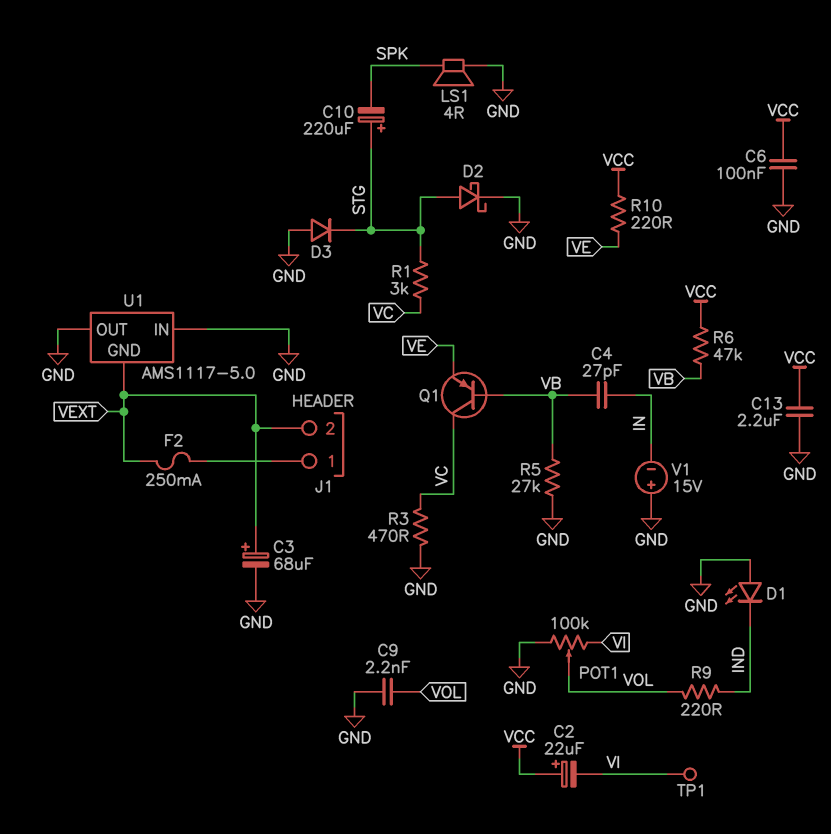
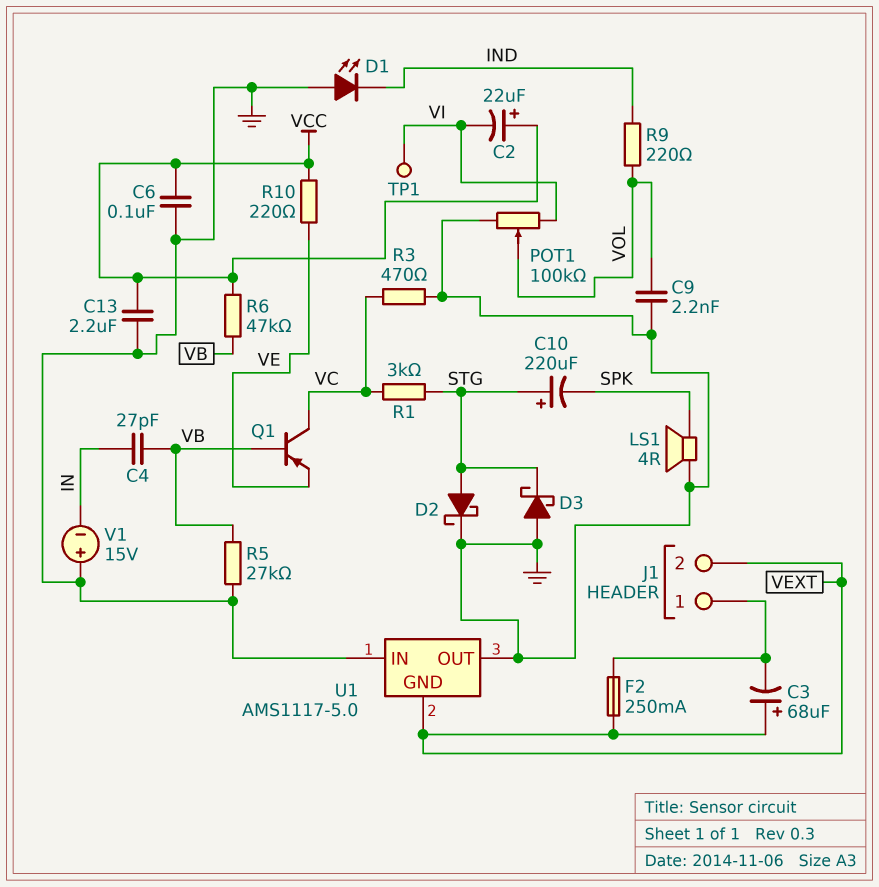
C3: 68uF (plus VEXT, minus GND) -> 68uF (plus VEXT, minus J1/1)
D3: diode (A GND, K STG) -> schottky (A GND, K STG)

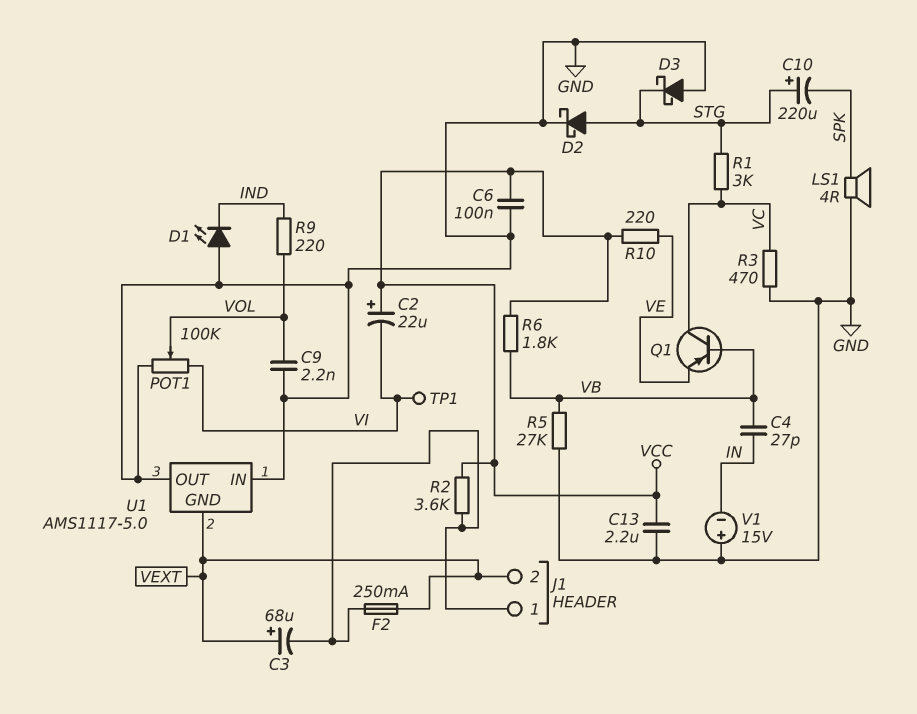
R2: none -> 3.6k (J1/1, VCC)
R6: 47k (VB, VCC) -> 1.8k (VB, VCC)

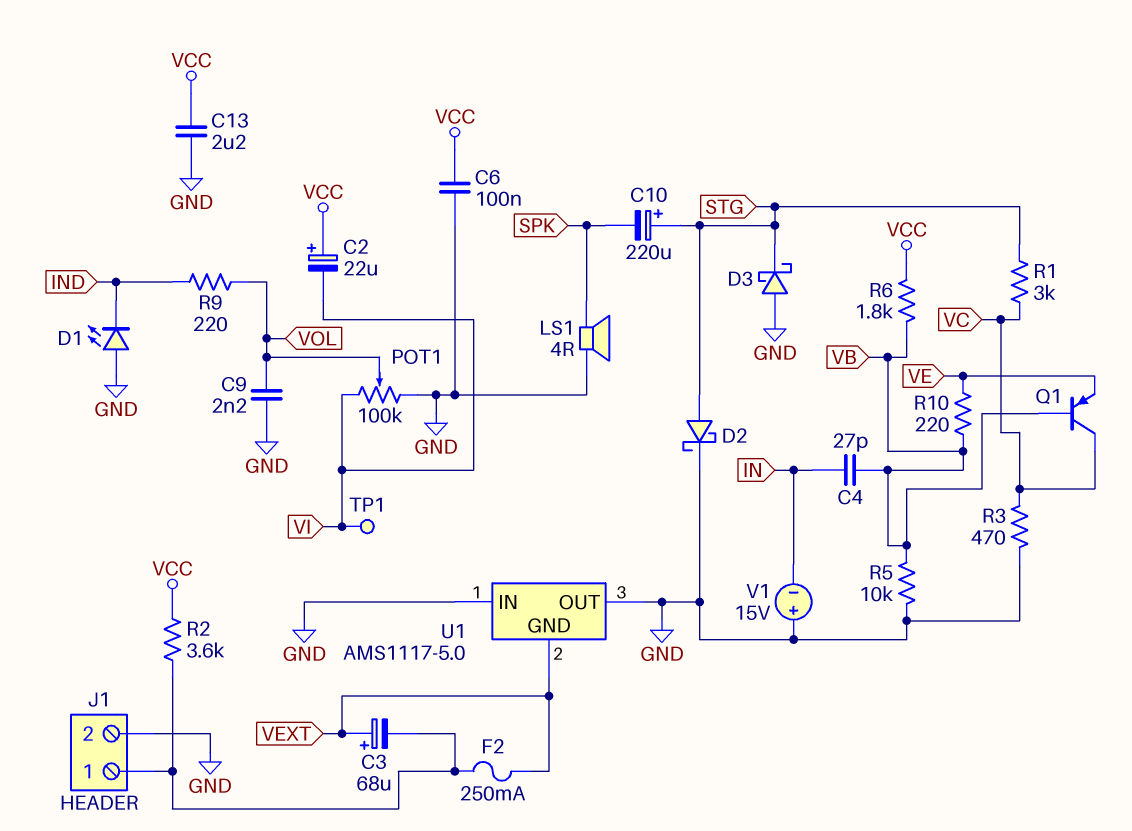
J1 pin 2: VEXT -> GND
R5: 27k (GND, VB) -> 10k (GND, VB)
R10: 220 (VCC, VE) -> 220 (VB, VE)

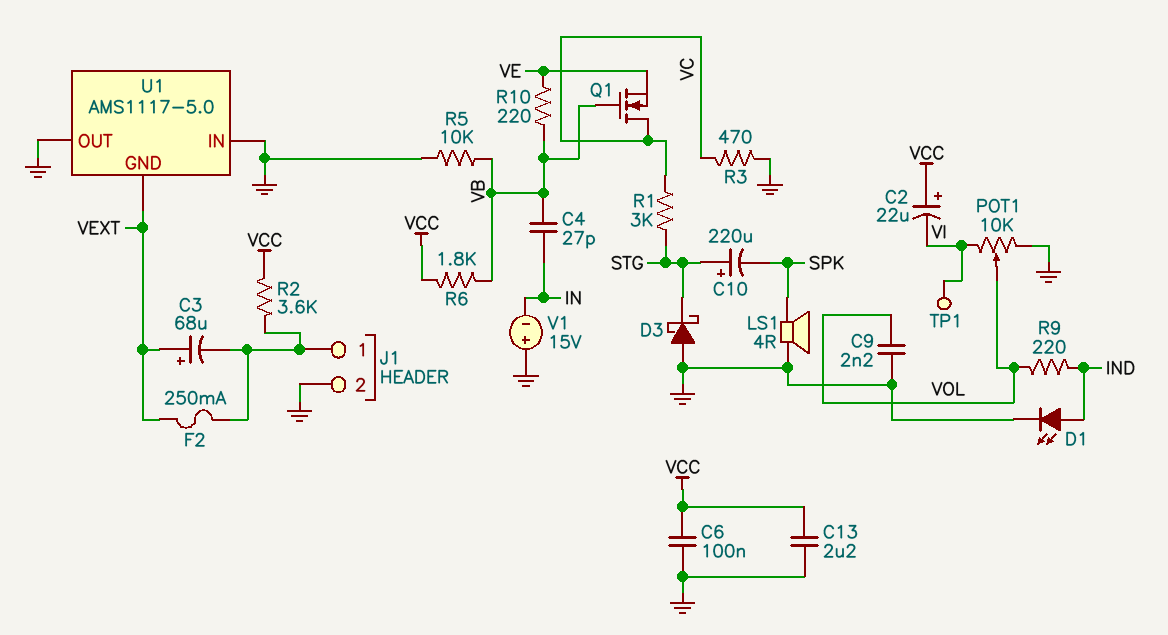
D1: LED (A GND, K IND) -> LED (A IND, K GND)
D2: schottky (A STG, K GND) -> none
POT1: 100k (GND, VI, wiper VOL) -> 10k (GND, VI, wiper VOL)
Q1: PNP (B VB, C VC, E VE) -> NMOS (G VB, D VC, S VE)

